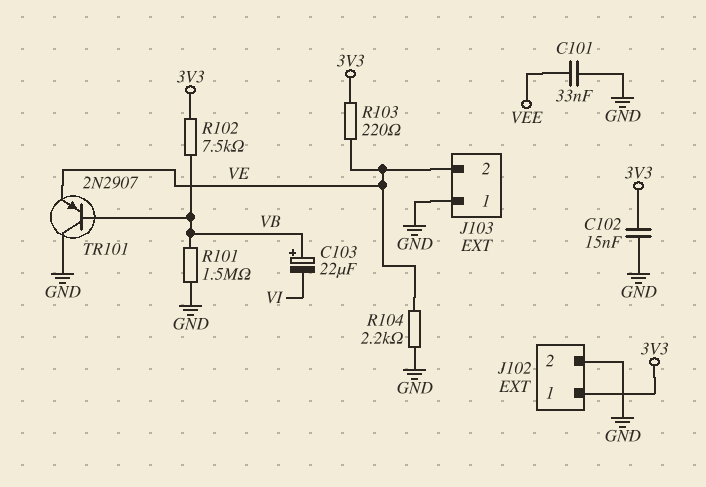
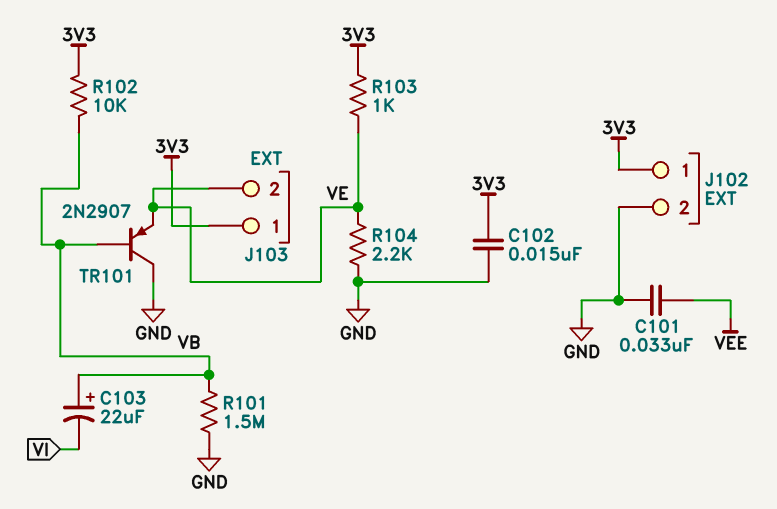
J103 pin 1: GND -> 3V3
R102: 7.5k (3V3, VB) -> 10k (3V3, VB)
R103: 220 (3V3, VE) -> 1k (3V3, VE)

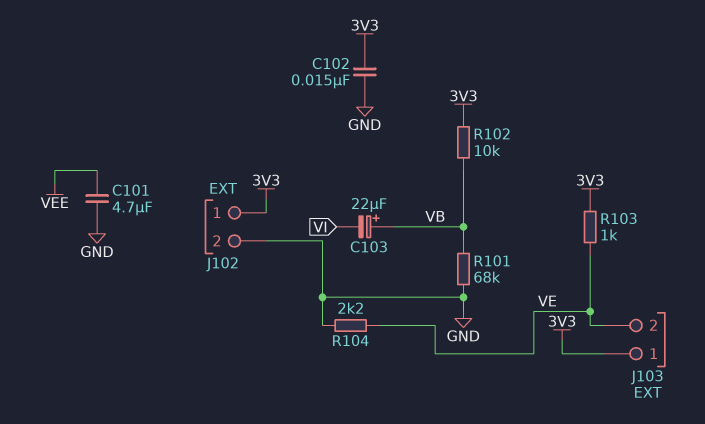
C101: 33nF (GND, VEE) -> 4.7uF (GND, VEE)
R101: 1.5M (GND, VB) -> 68k (GND, VB)
TR101: PNP 2N2907 (B VB, C GND, E VE) -> none

